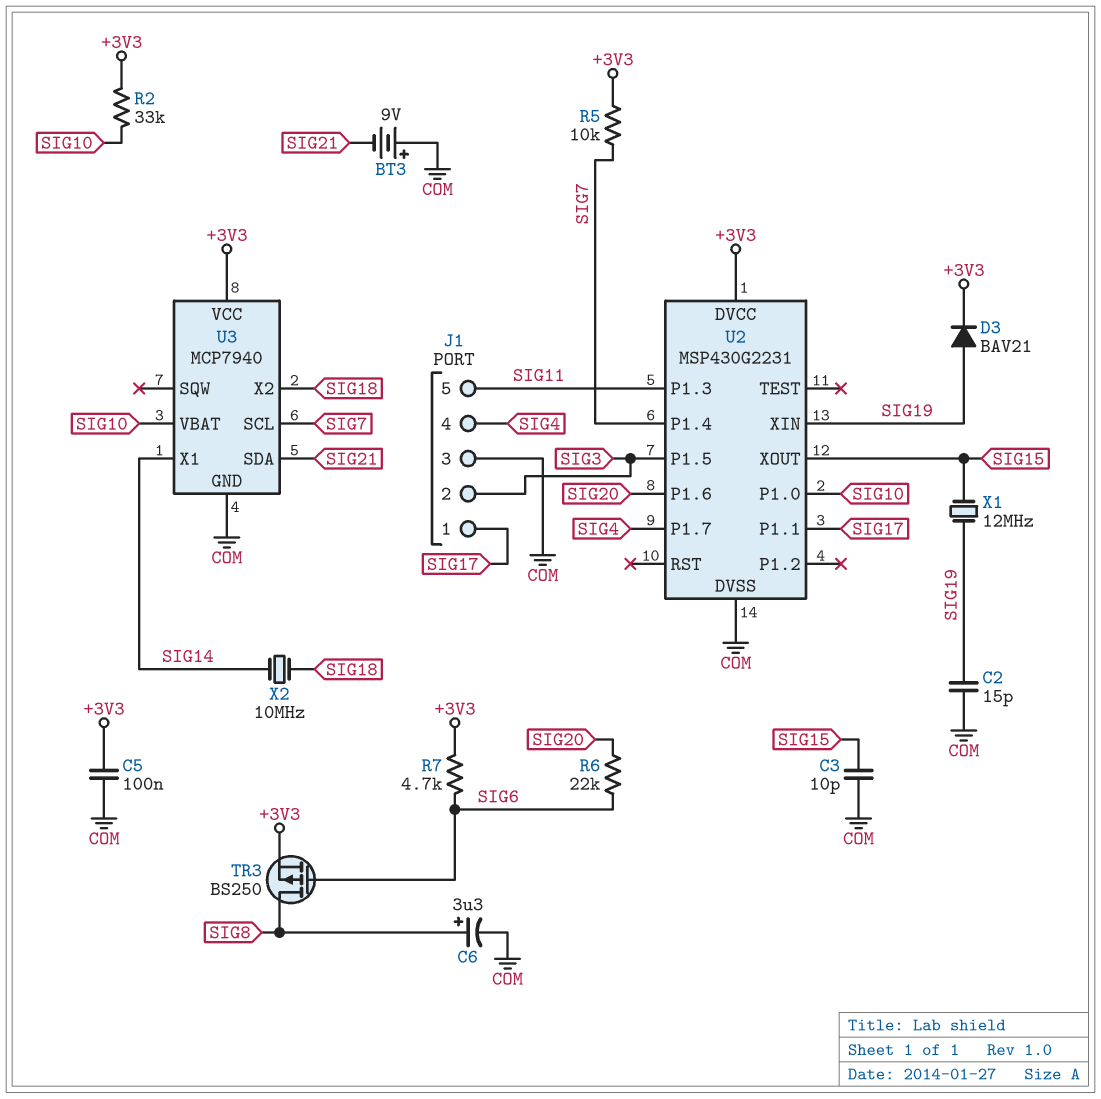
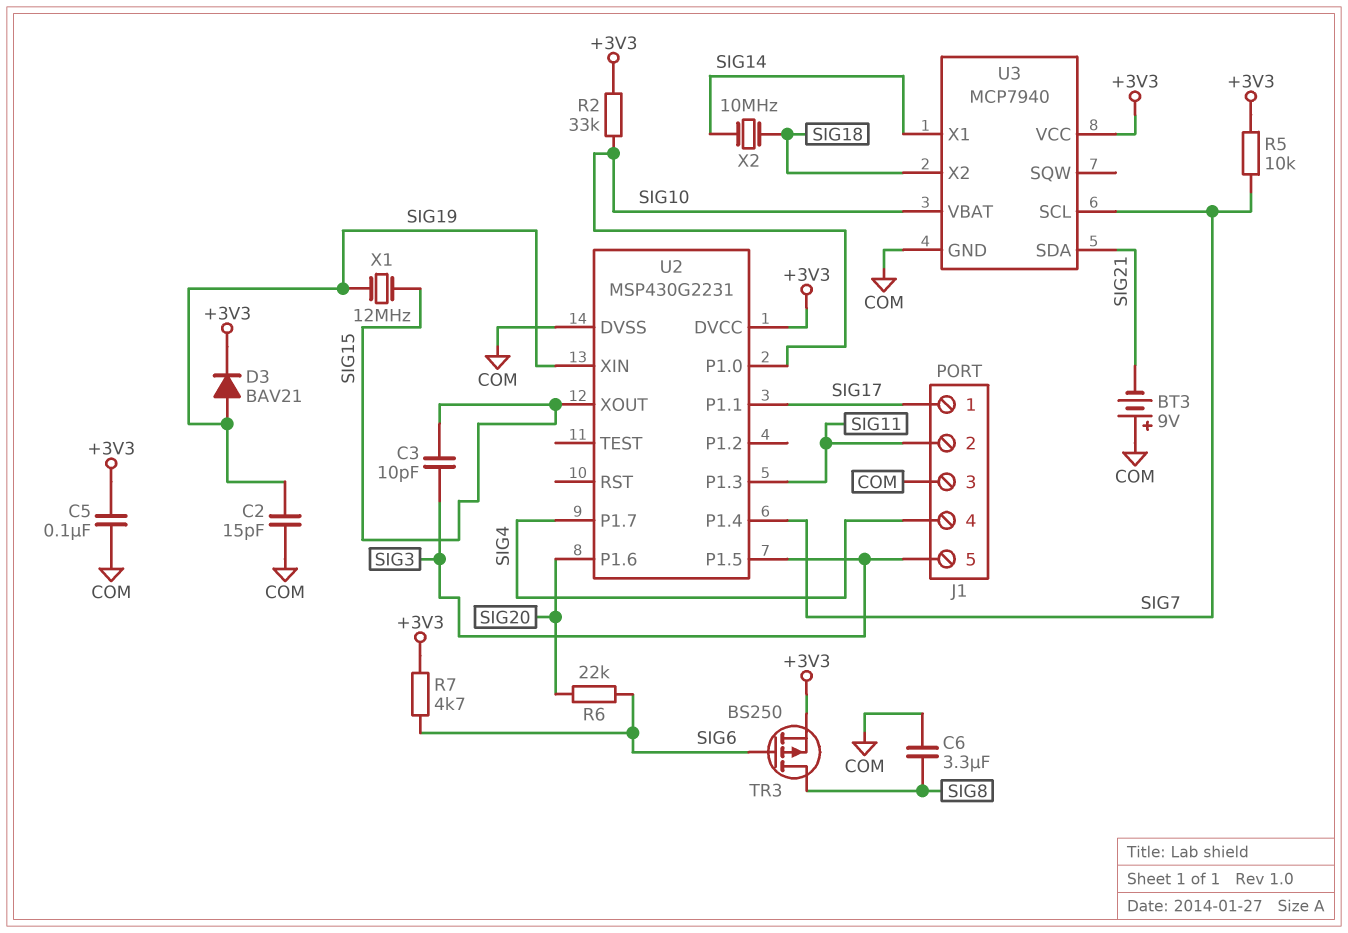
C3: 10pF (COM, SIG15) -> 10pF (SIG3, SIG15)
C6: 3.3uF (plus SIG8, minus COM) -> 3.3uF (COM, SIG8)
J1 pin 2: SIG3 -> SIG11
J1 pin 5: SIG11 -> SIG3

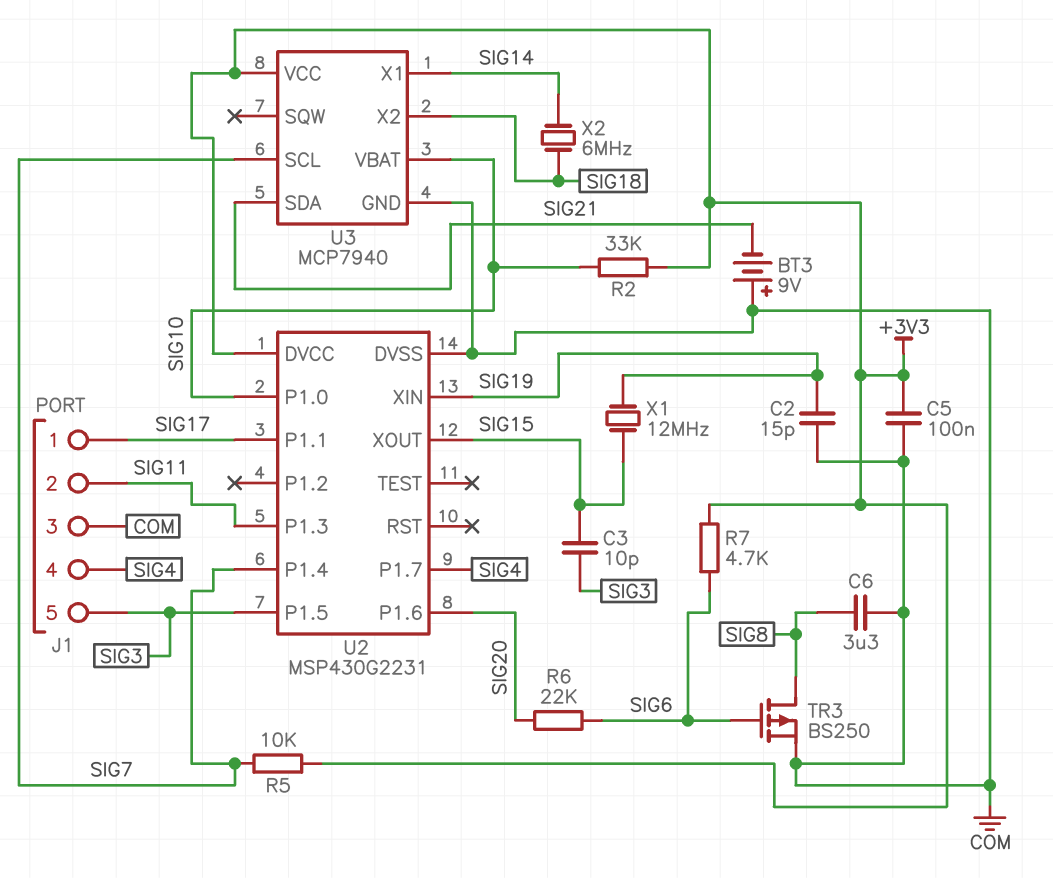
D3: diode BAV21 (A SIG19, K +3V3) -> none
TR3: PMOS BS250 (G SIG6, D SIG8, S +3V3) -> PMOS BS250 (G SIG6, D SIG8, S COM)
X2: 10MHz (SIG14, SIG18) -> 6MHz (SIG14, SIG18)

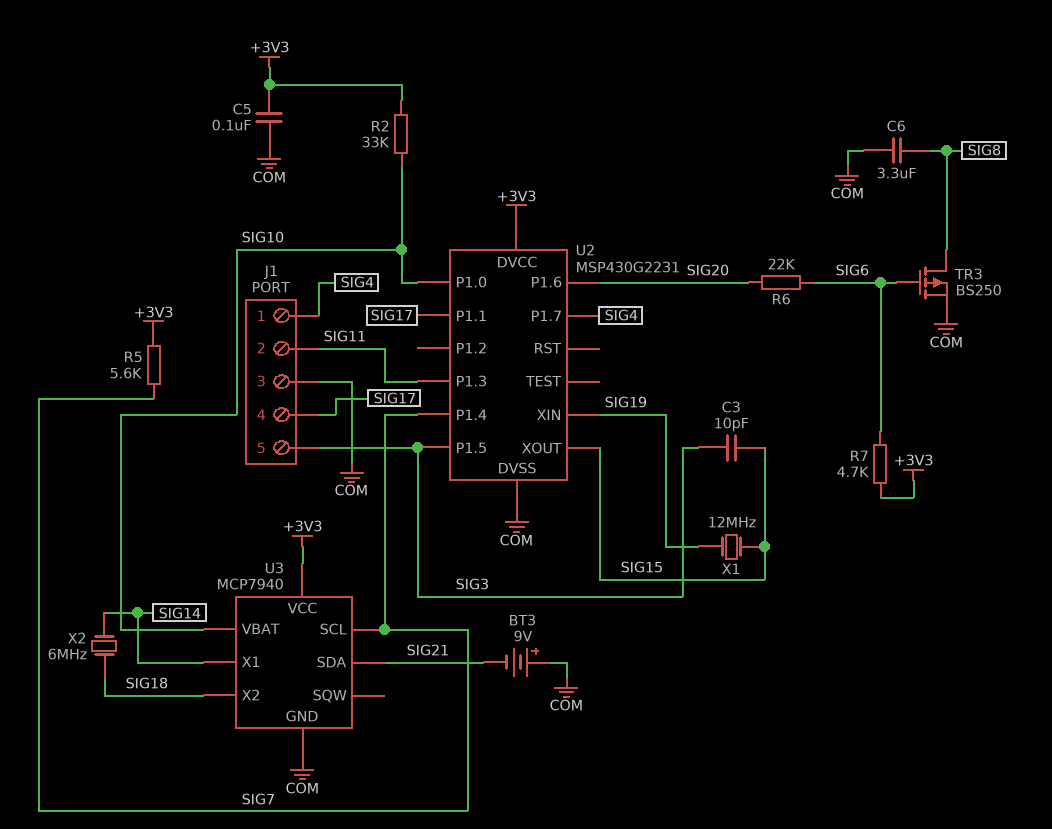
C2: 15pF (COM, SIG19) -> none
J1 pin 1: SIG17 -> SIG4
J1 pin 4: SIG4 -> SIG17
R5: 10k (+3V3, SIG7) -> 5.6k (+3V3, SIG7)

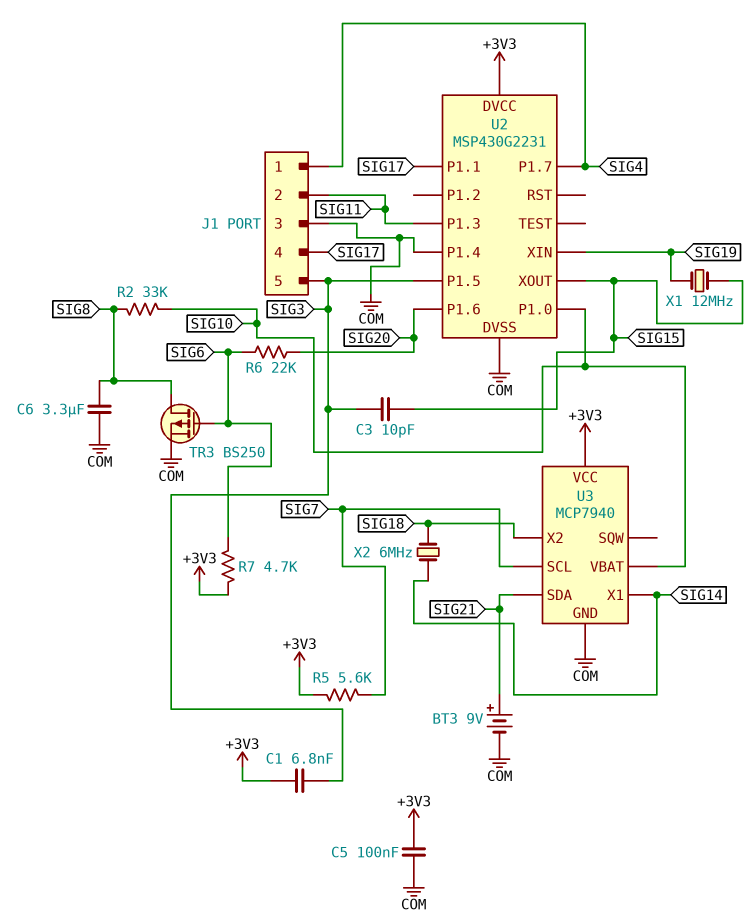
BT3: 9V (plus COM, minus SIG21) -> 9V (plus SIG21, minus COM)
C1: none -> 6.8nF (+3V3, SIG3)
R2: 33k (+3V3, SIG10) -> 33k (SIG8, SIG10)
U2 pin P1.4: SIG7 -> COM

